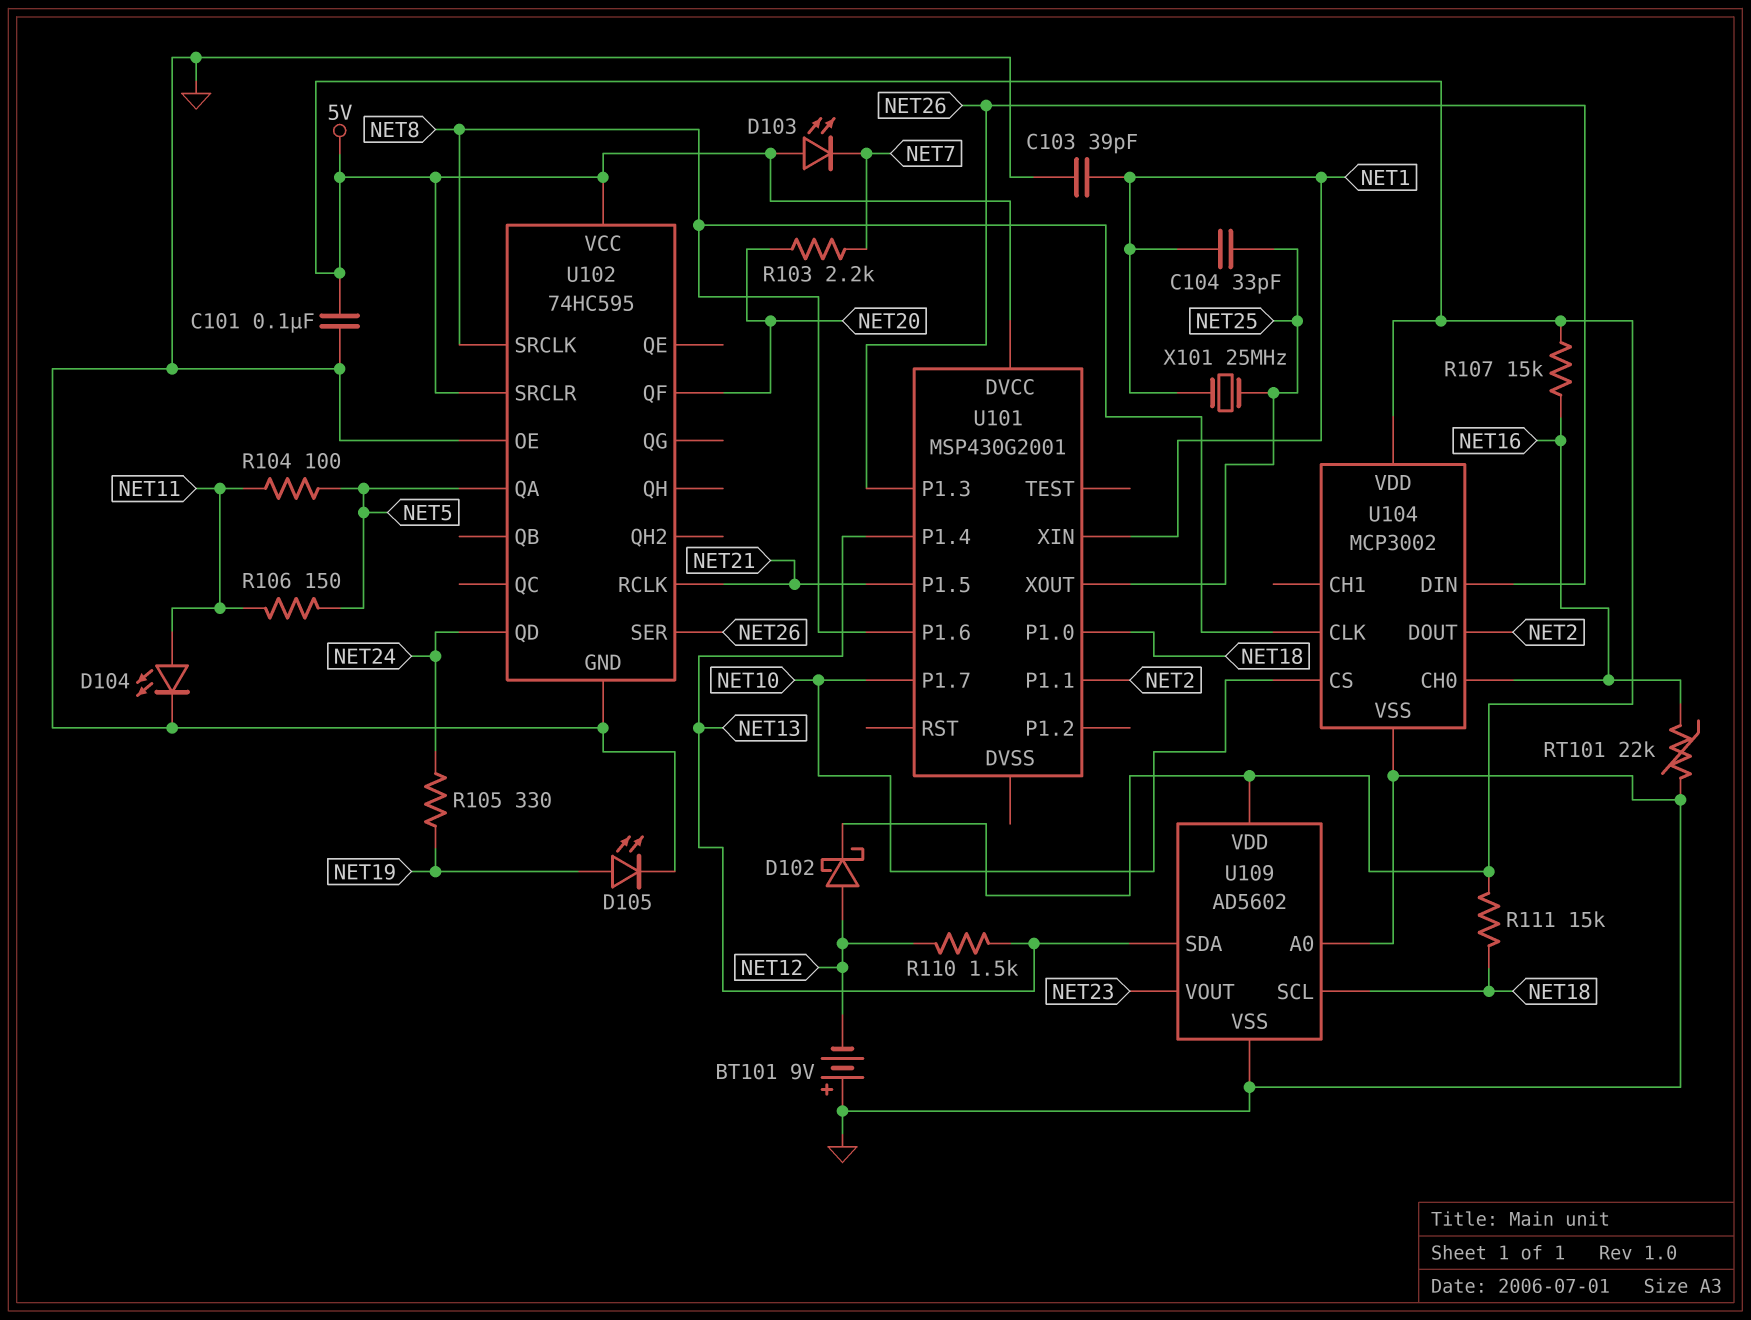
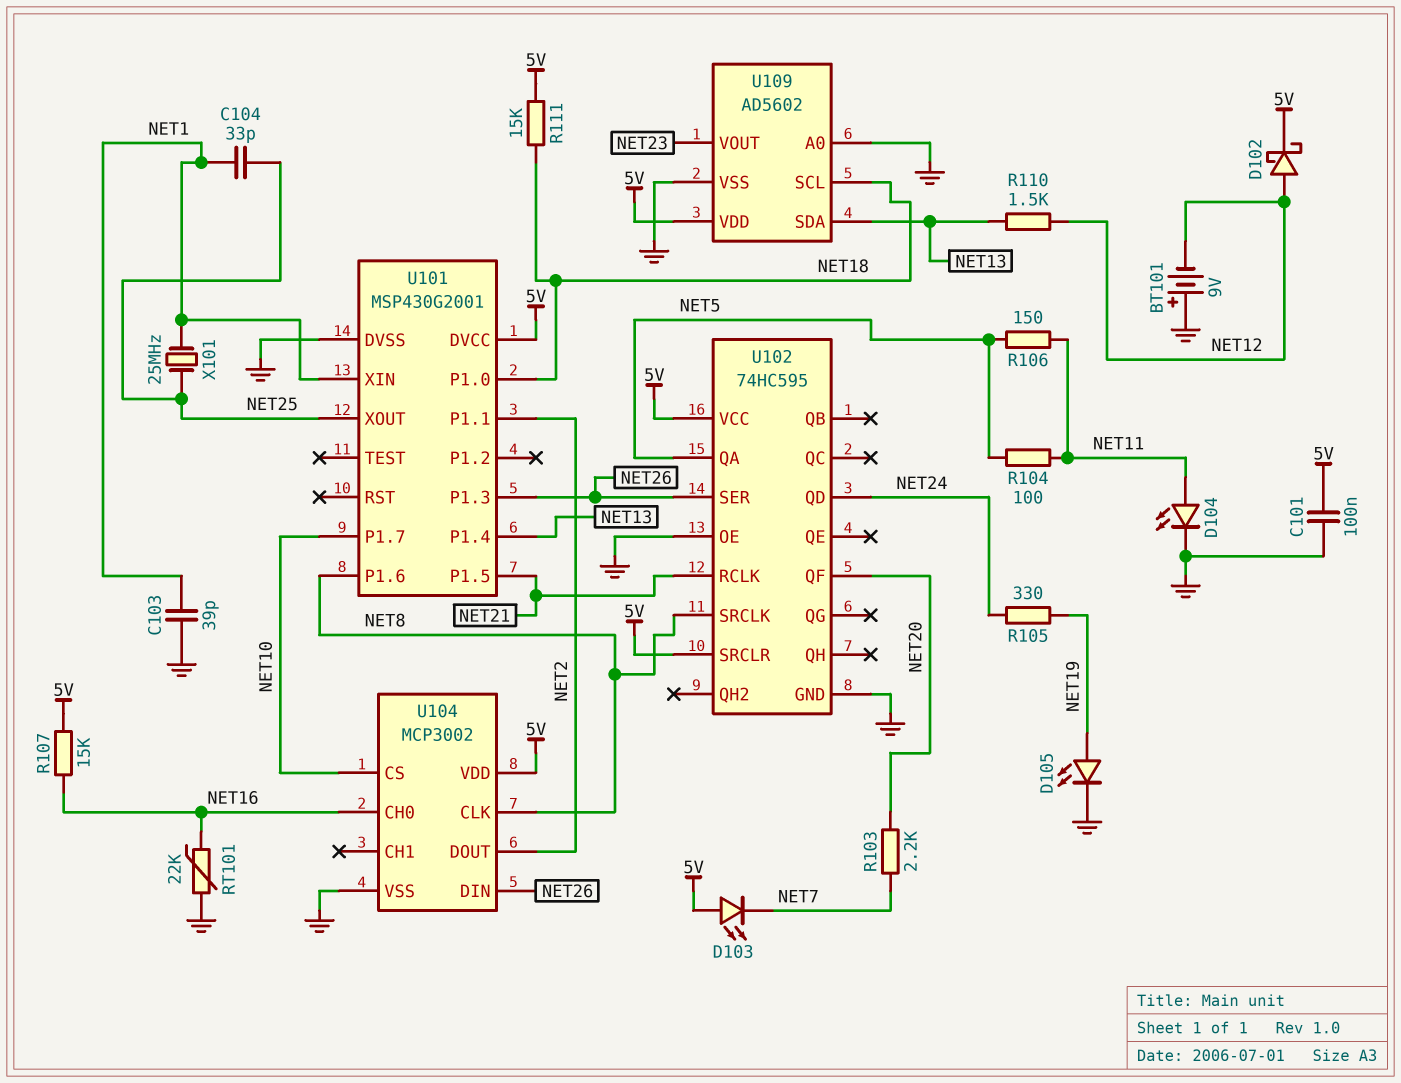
U101 pin DVSS: none -> GND

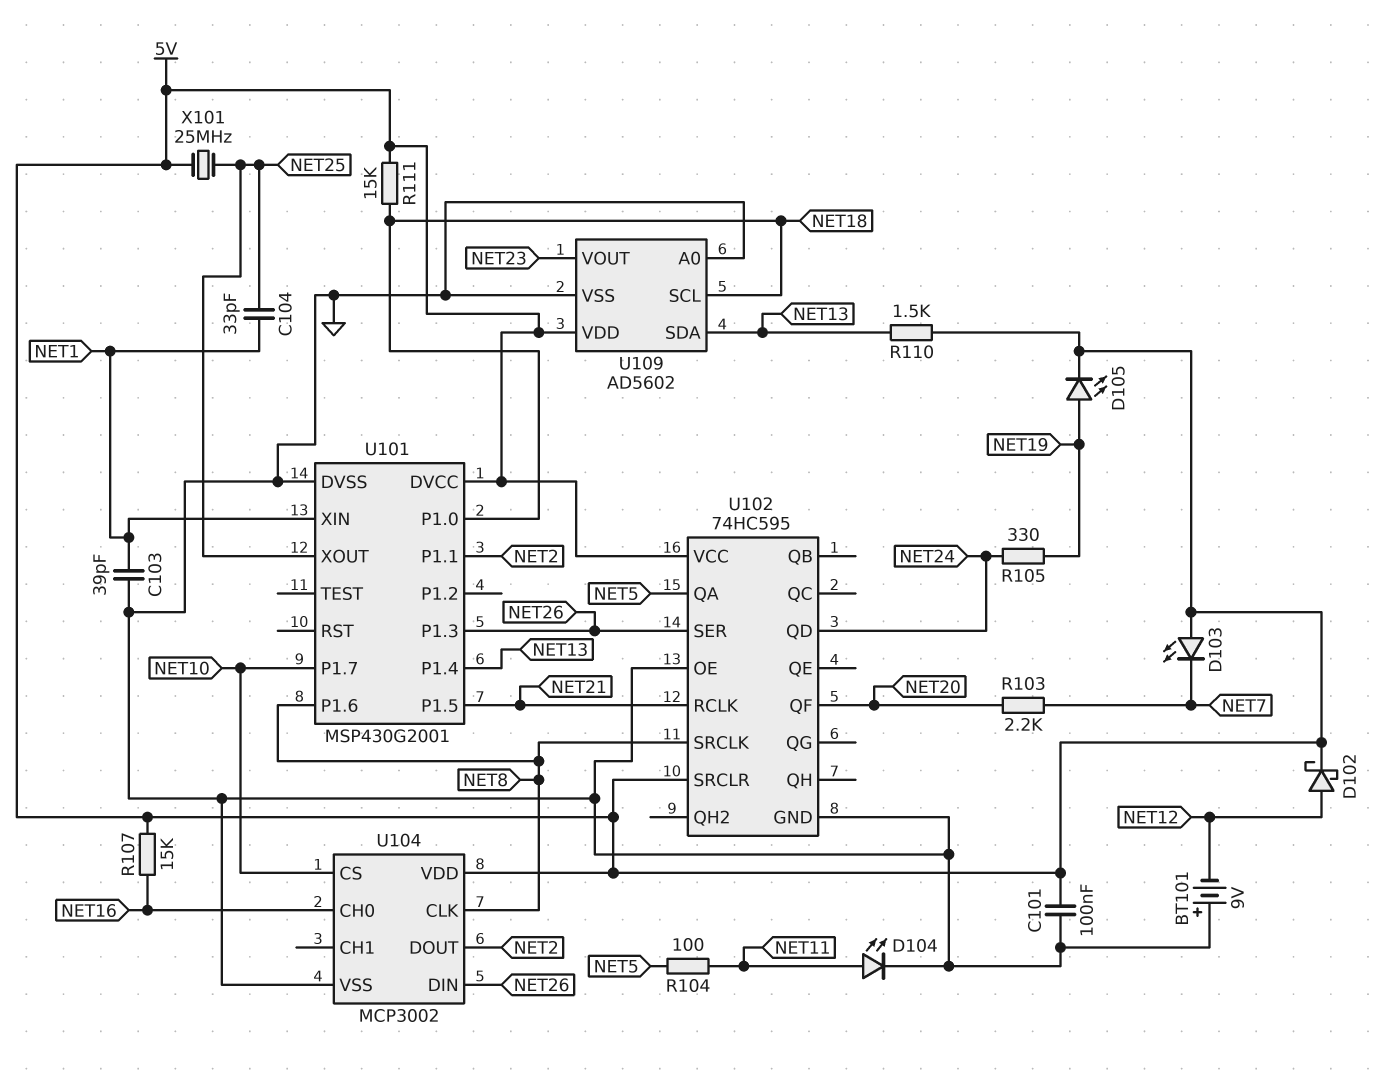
D105: LED (A NET19, K GND) -> LED (A NET19, K 5V)
R106: 150 (NET5, NET11) -> none
R110: 1.5k (NET12, NET13) -> 1.5k (5V, NET13)
RT101: 22k (GND, NET16) -> none
X101: 25MHz (NET1, NET25) -> 25MHz (5V, NET25)

